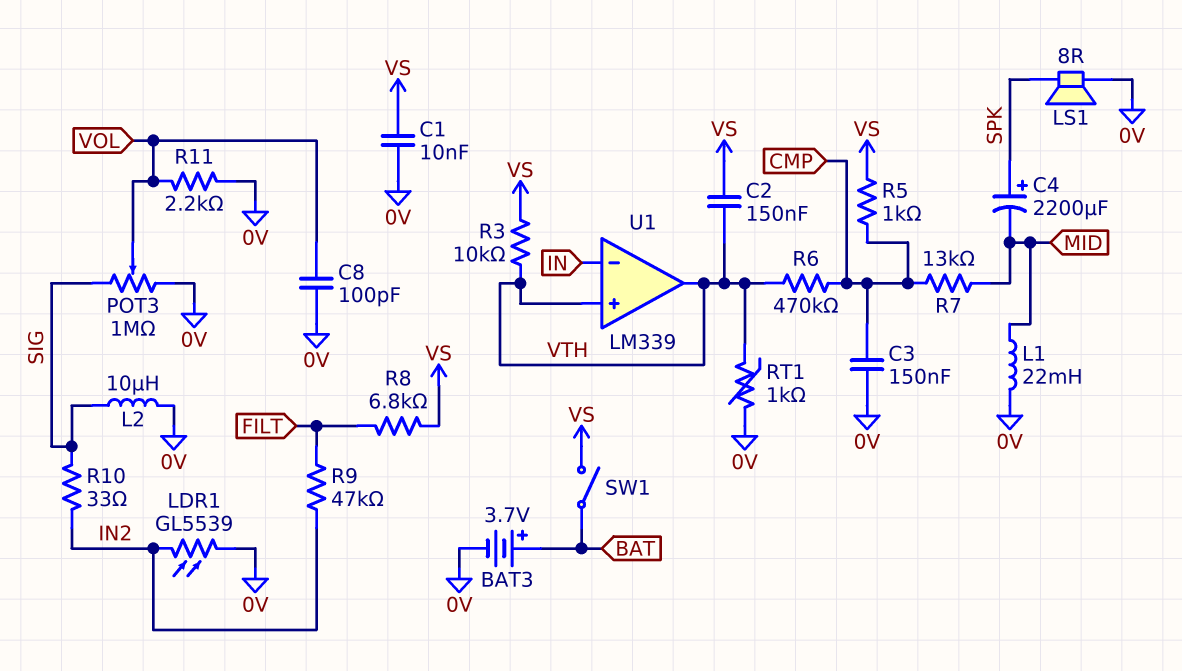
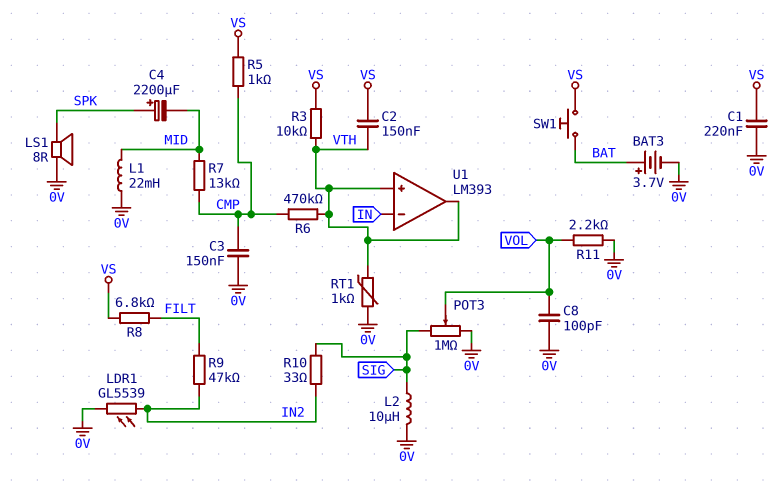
C1: 10nF (0V, VS) -> 220nF (0V, VS)
SW1: switch (BAT, VS) -> button (BAT, VS)
U1: LM339 -> LM393

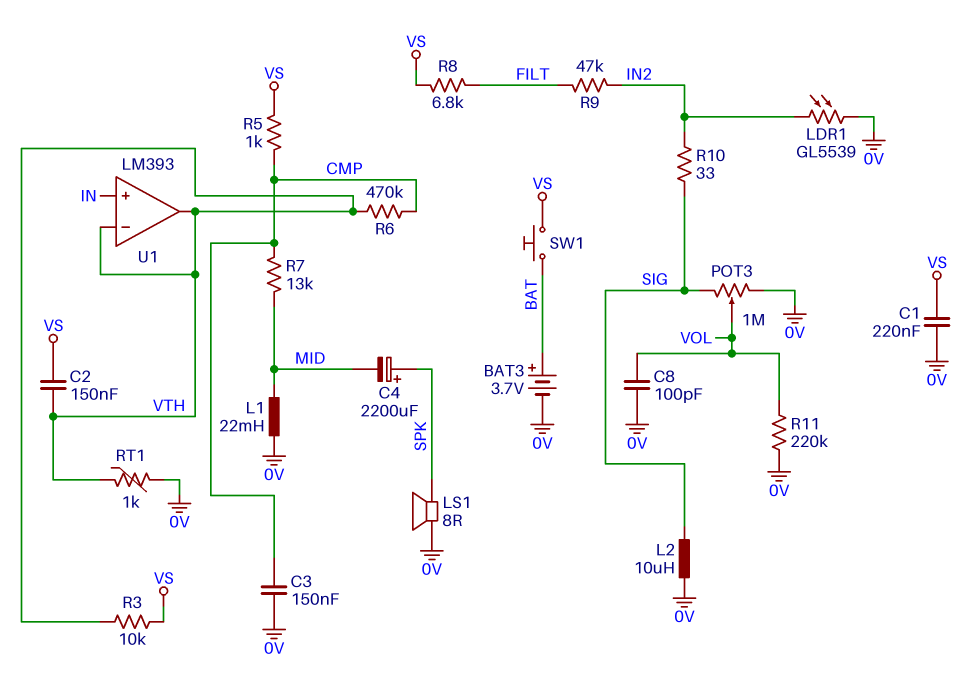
R11: 2.2k (0V, VOL) -> 220k (0V, VOL)
U1 pin in+: VTH -> IN
U1 pin in-: IN -> VTH

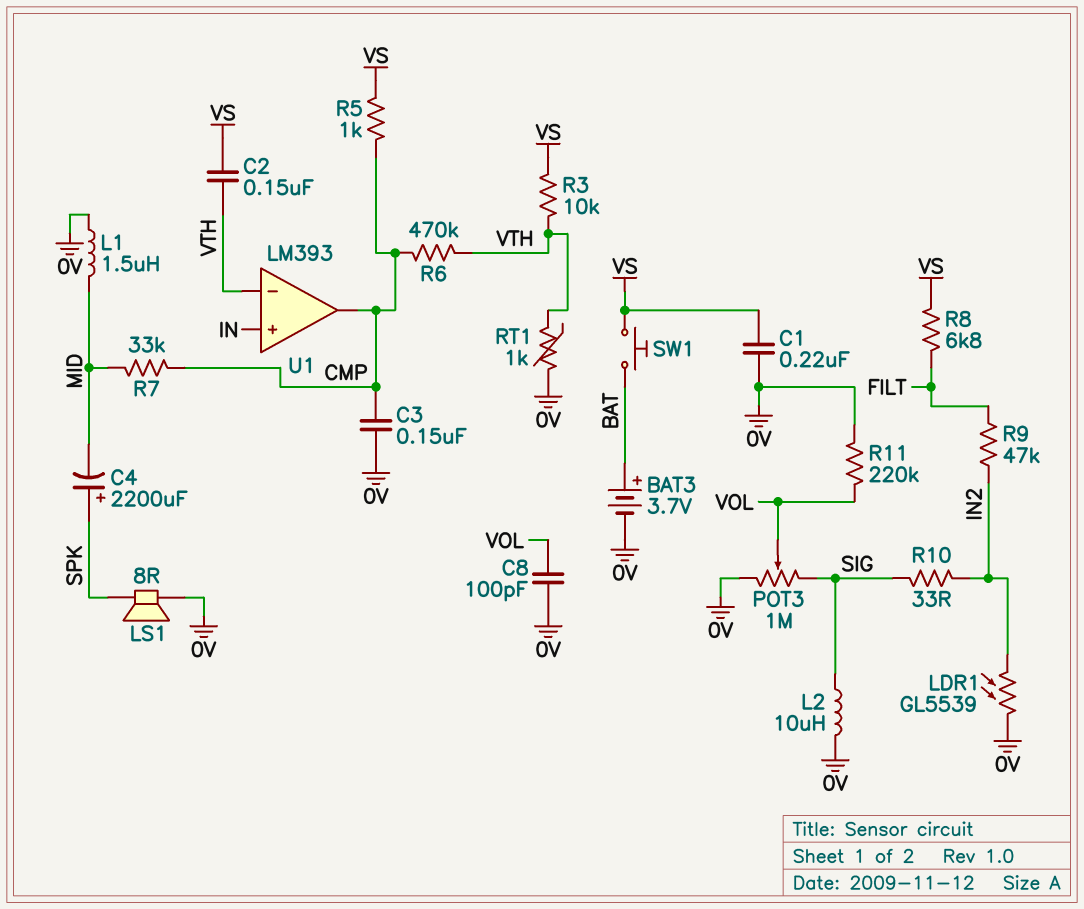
L1: 22mH (0V, MID) -> 1.5uH (0V, MID)
R7: 13k (CMP, MID) -> 33k (CMP, MID)
U1 pin out: VTH -> CMP

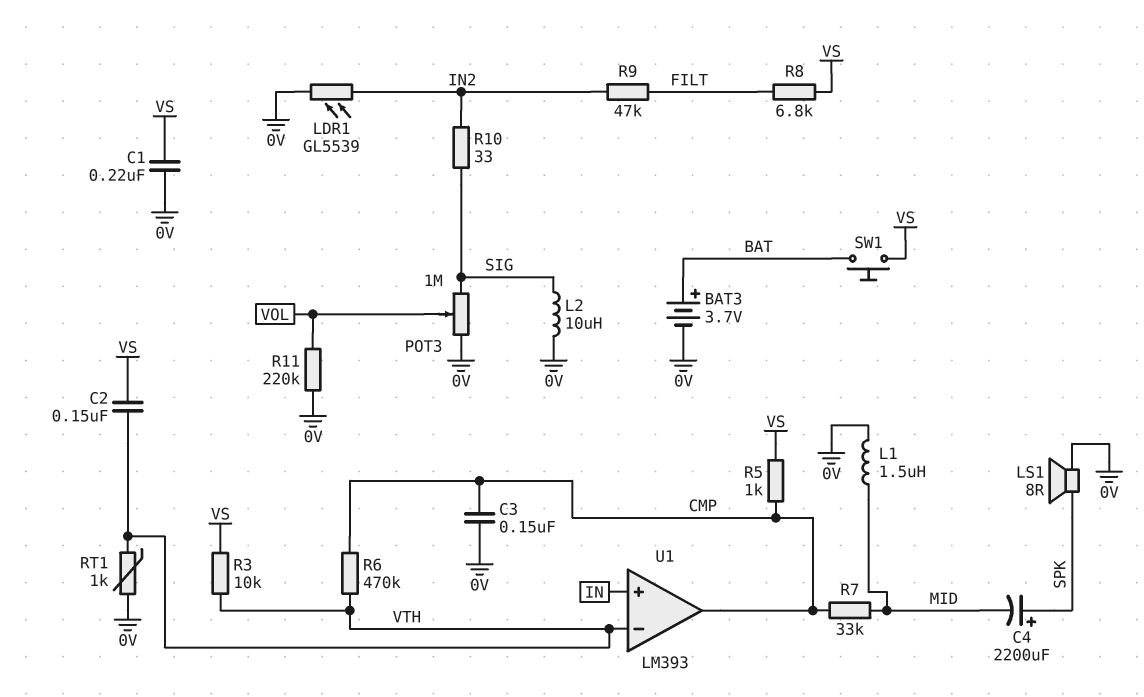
C8: 100pF (0V, VOL) -> none

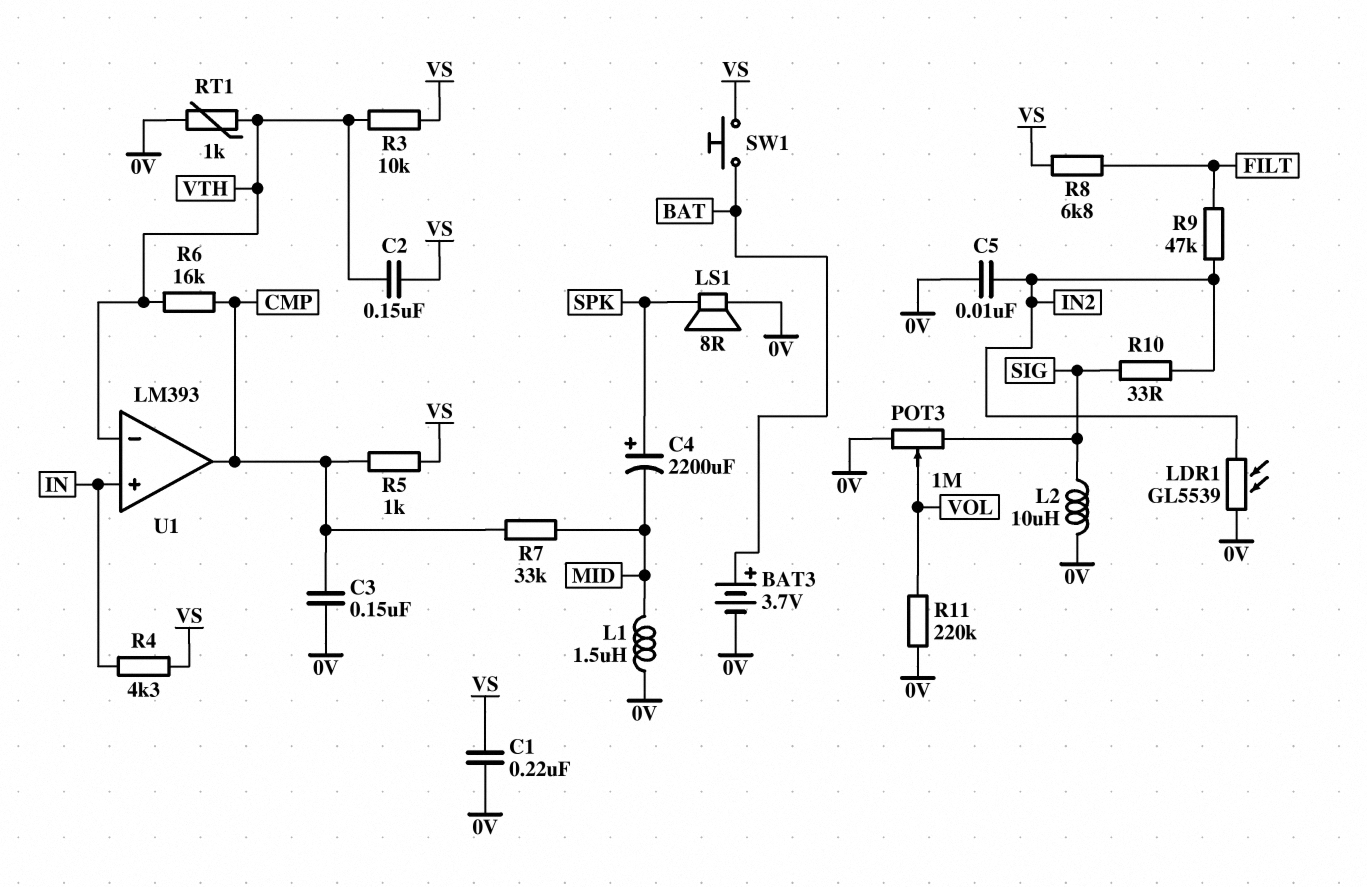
C5: none -> 10nF (0V, IN2)
R4: none -> 4.3k (IN, VS)
R6: 470k (CMP, VTH) -> 16k (CMP, VTH)

